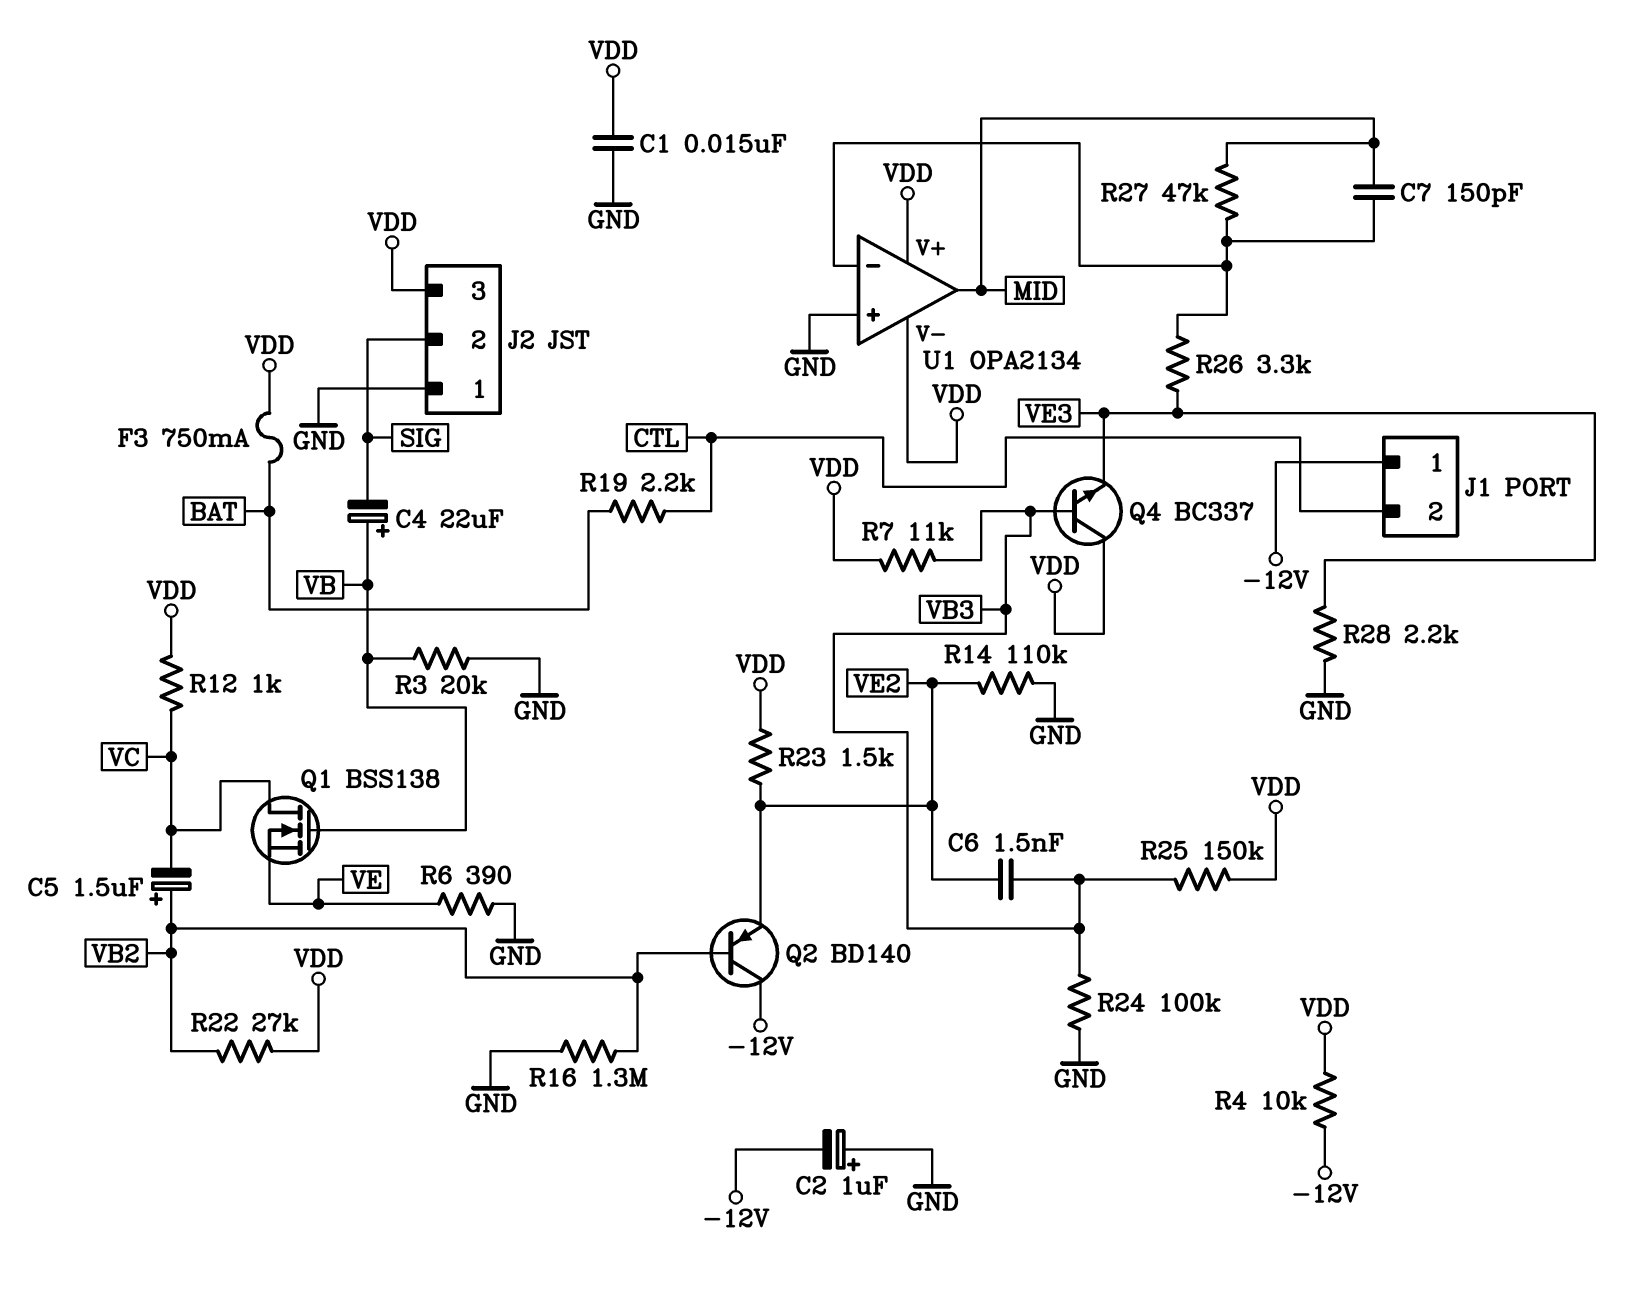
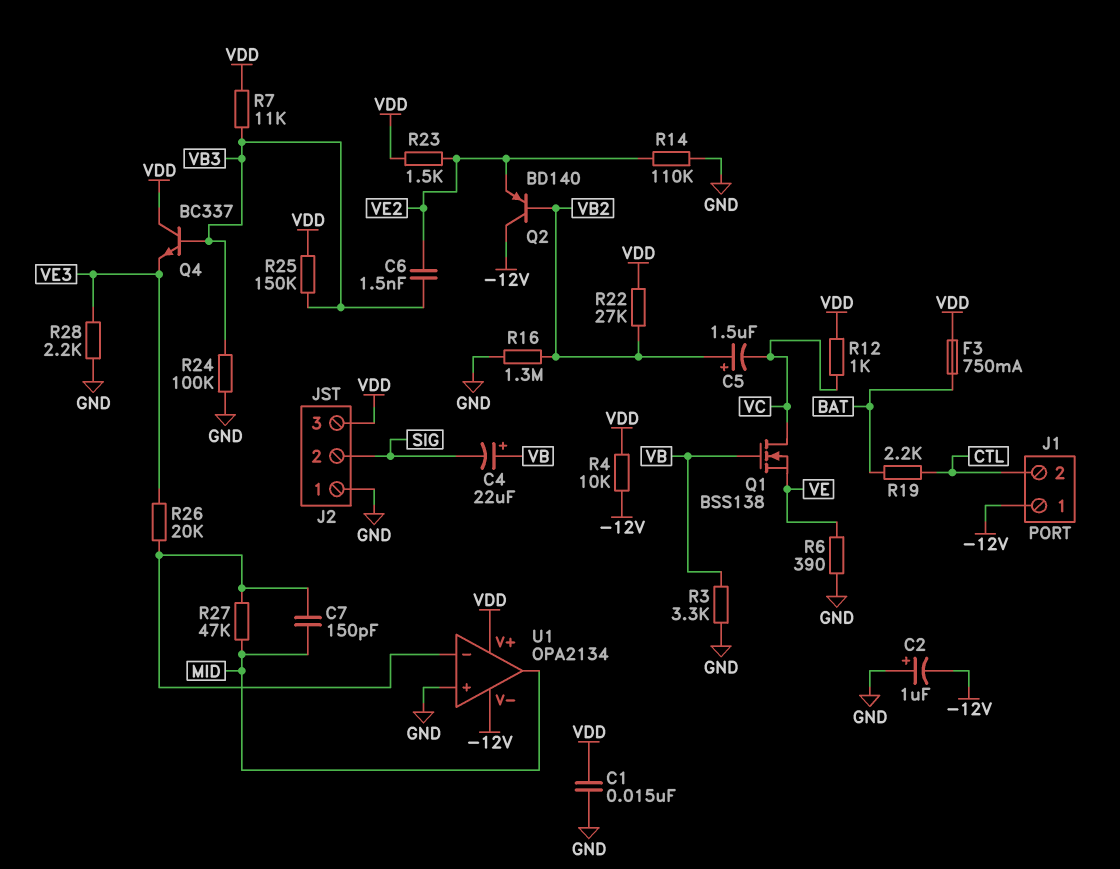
R3: 20k (GND, VB) -> 3.3k (GND, VB)
R26: 3.3k (U1/in-, VE3) -> 20k (U1/in-, VE3)
U1 pin V-: VDD -> -12V

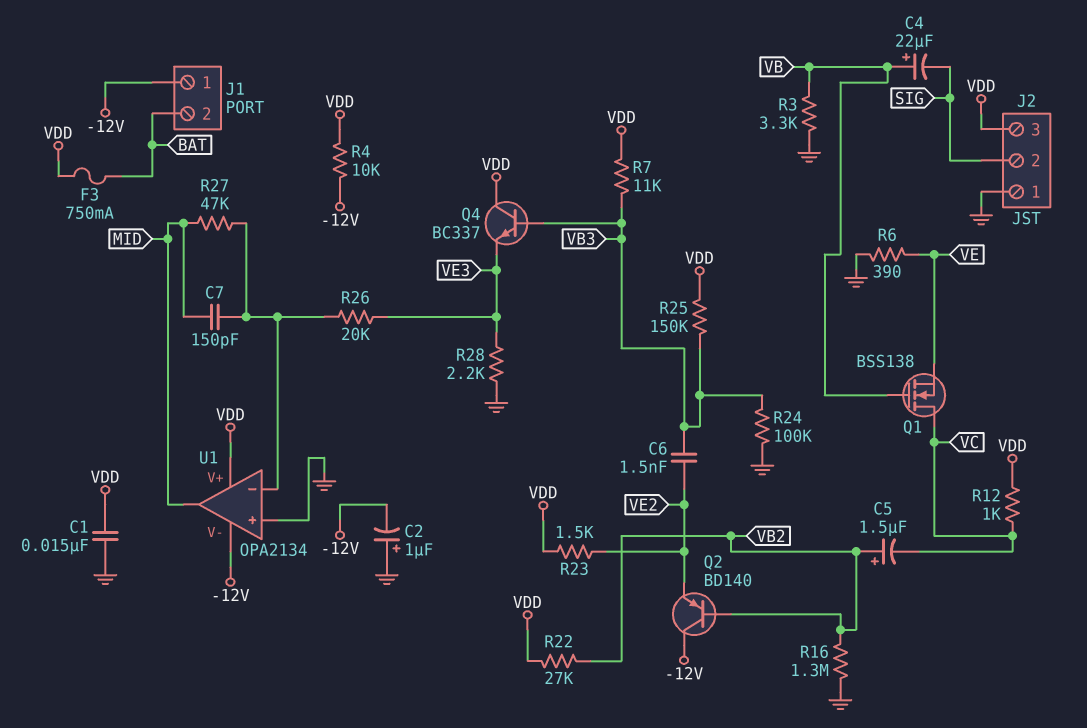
J1 pin 2: CTL -> BAT
R14: 110k (GND, VE2) -> none
R19: 2.2k (BAT, CTL) -> none

